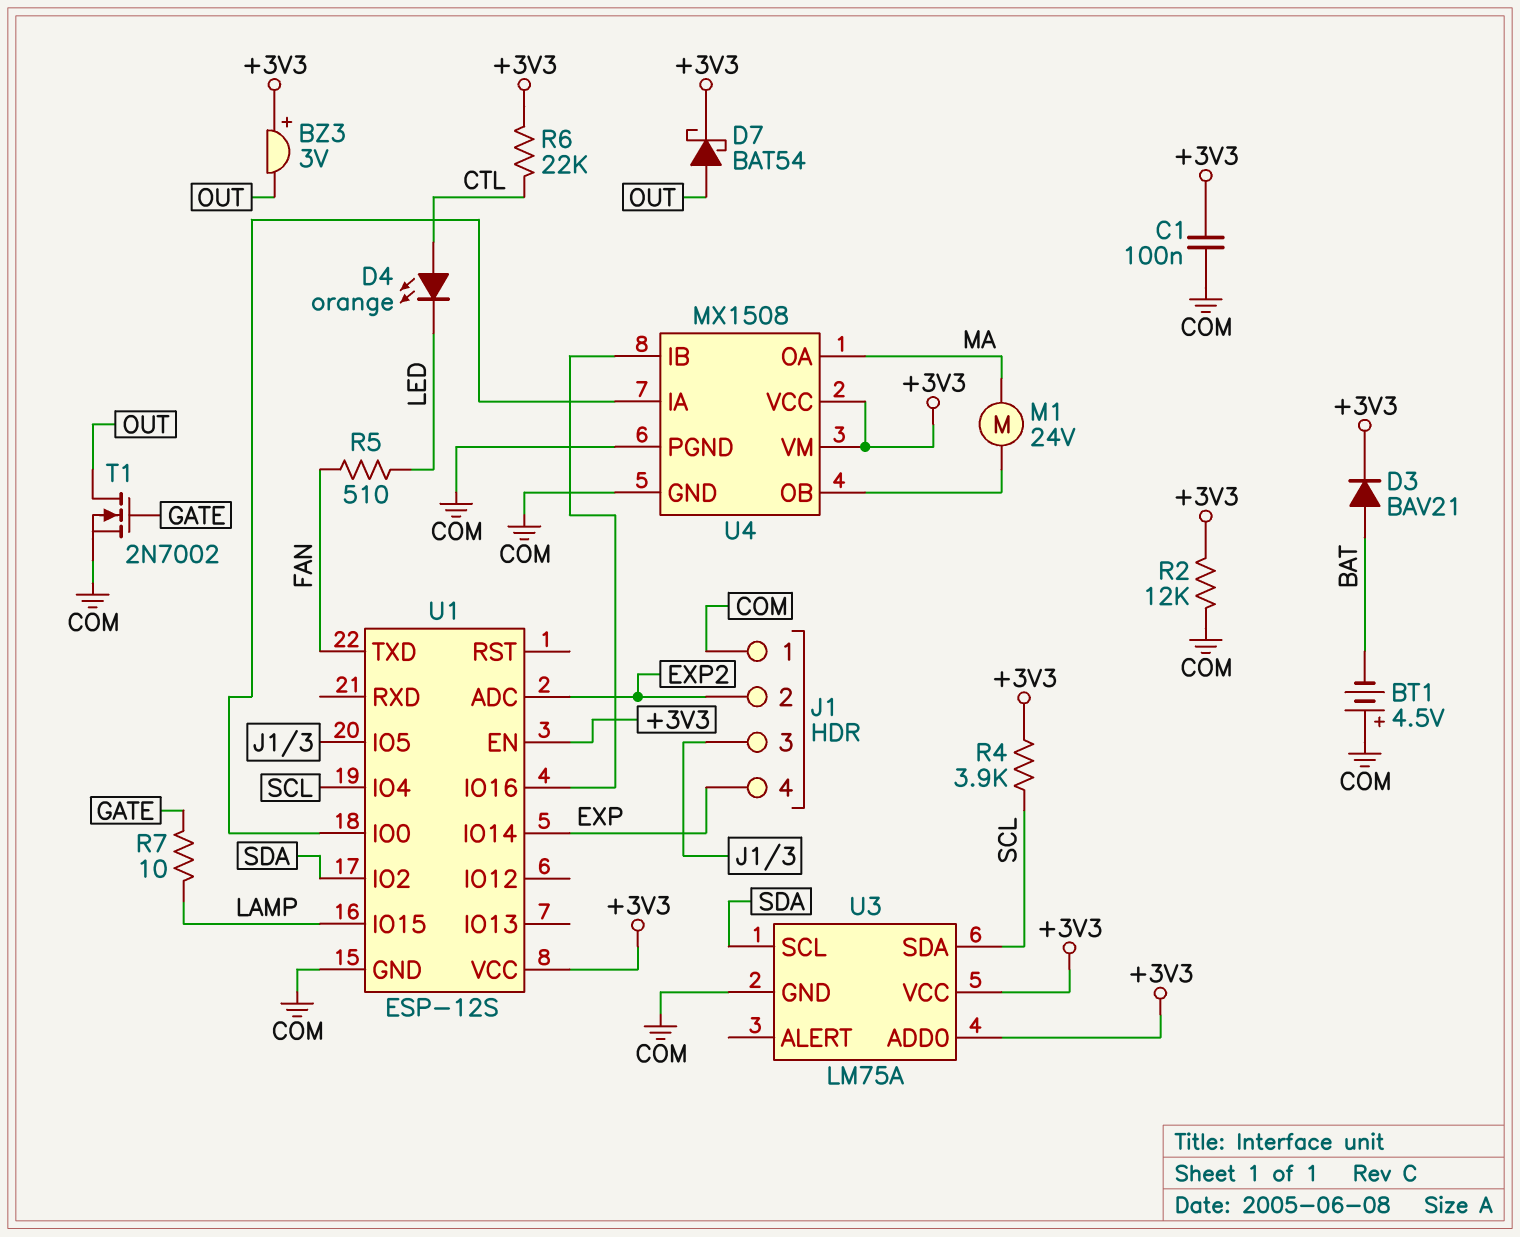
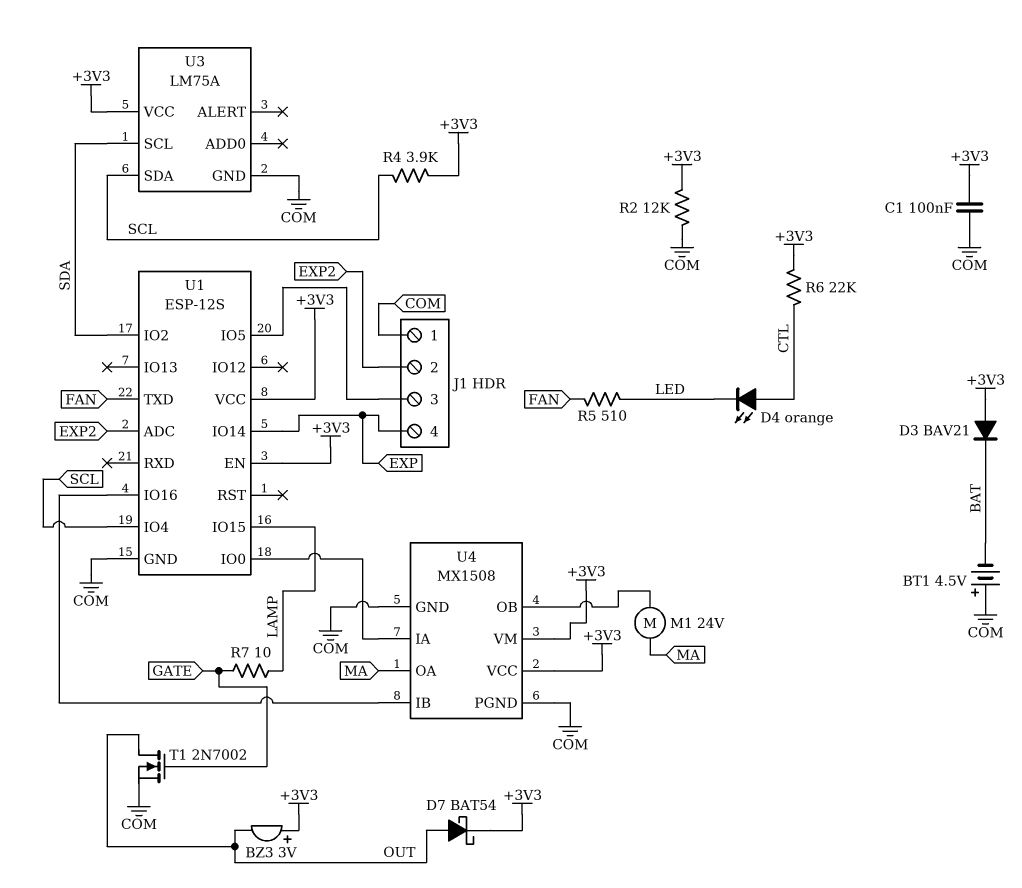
D3: diode BAV21 (A BAT, K +3V3) -> diode BAV21 (A +3V3, K BAT)
U3 pin ADD0: +3V3 -> none

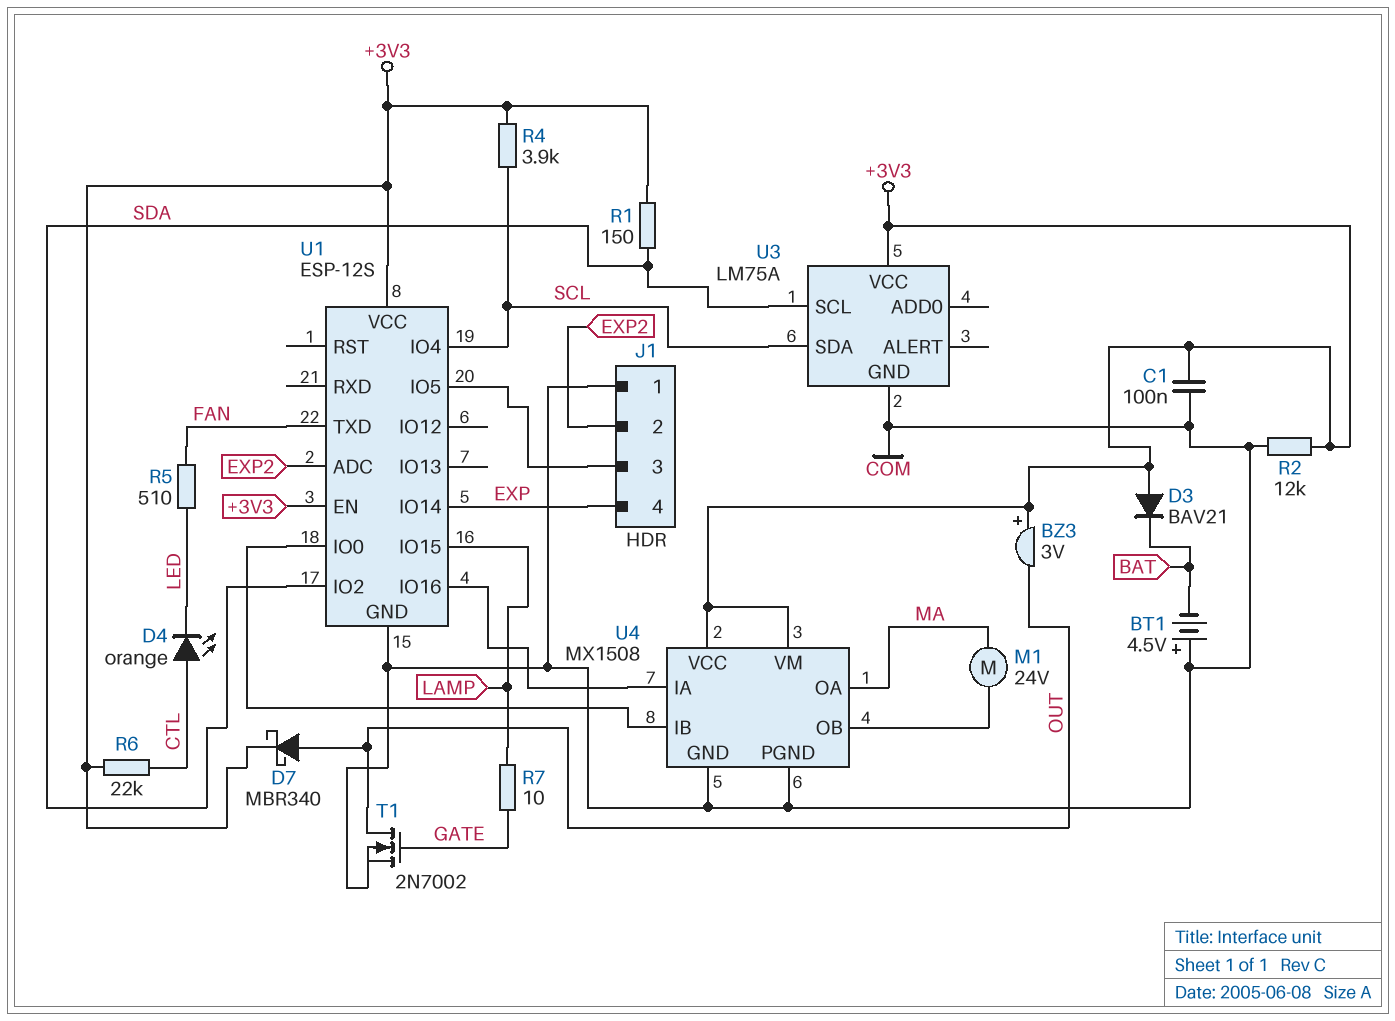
D7: schottky BAT54 (A OUT, K +3V3) -> schottky MBR340 (A OUT, K +3V3)
R1: none -> 150 (+3V3, SDA)
U4 pin IA: U1/IO0 -> U1/IO16
U4 pin IB: U1/IO16 -> U1/IO0

